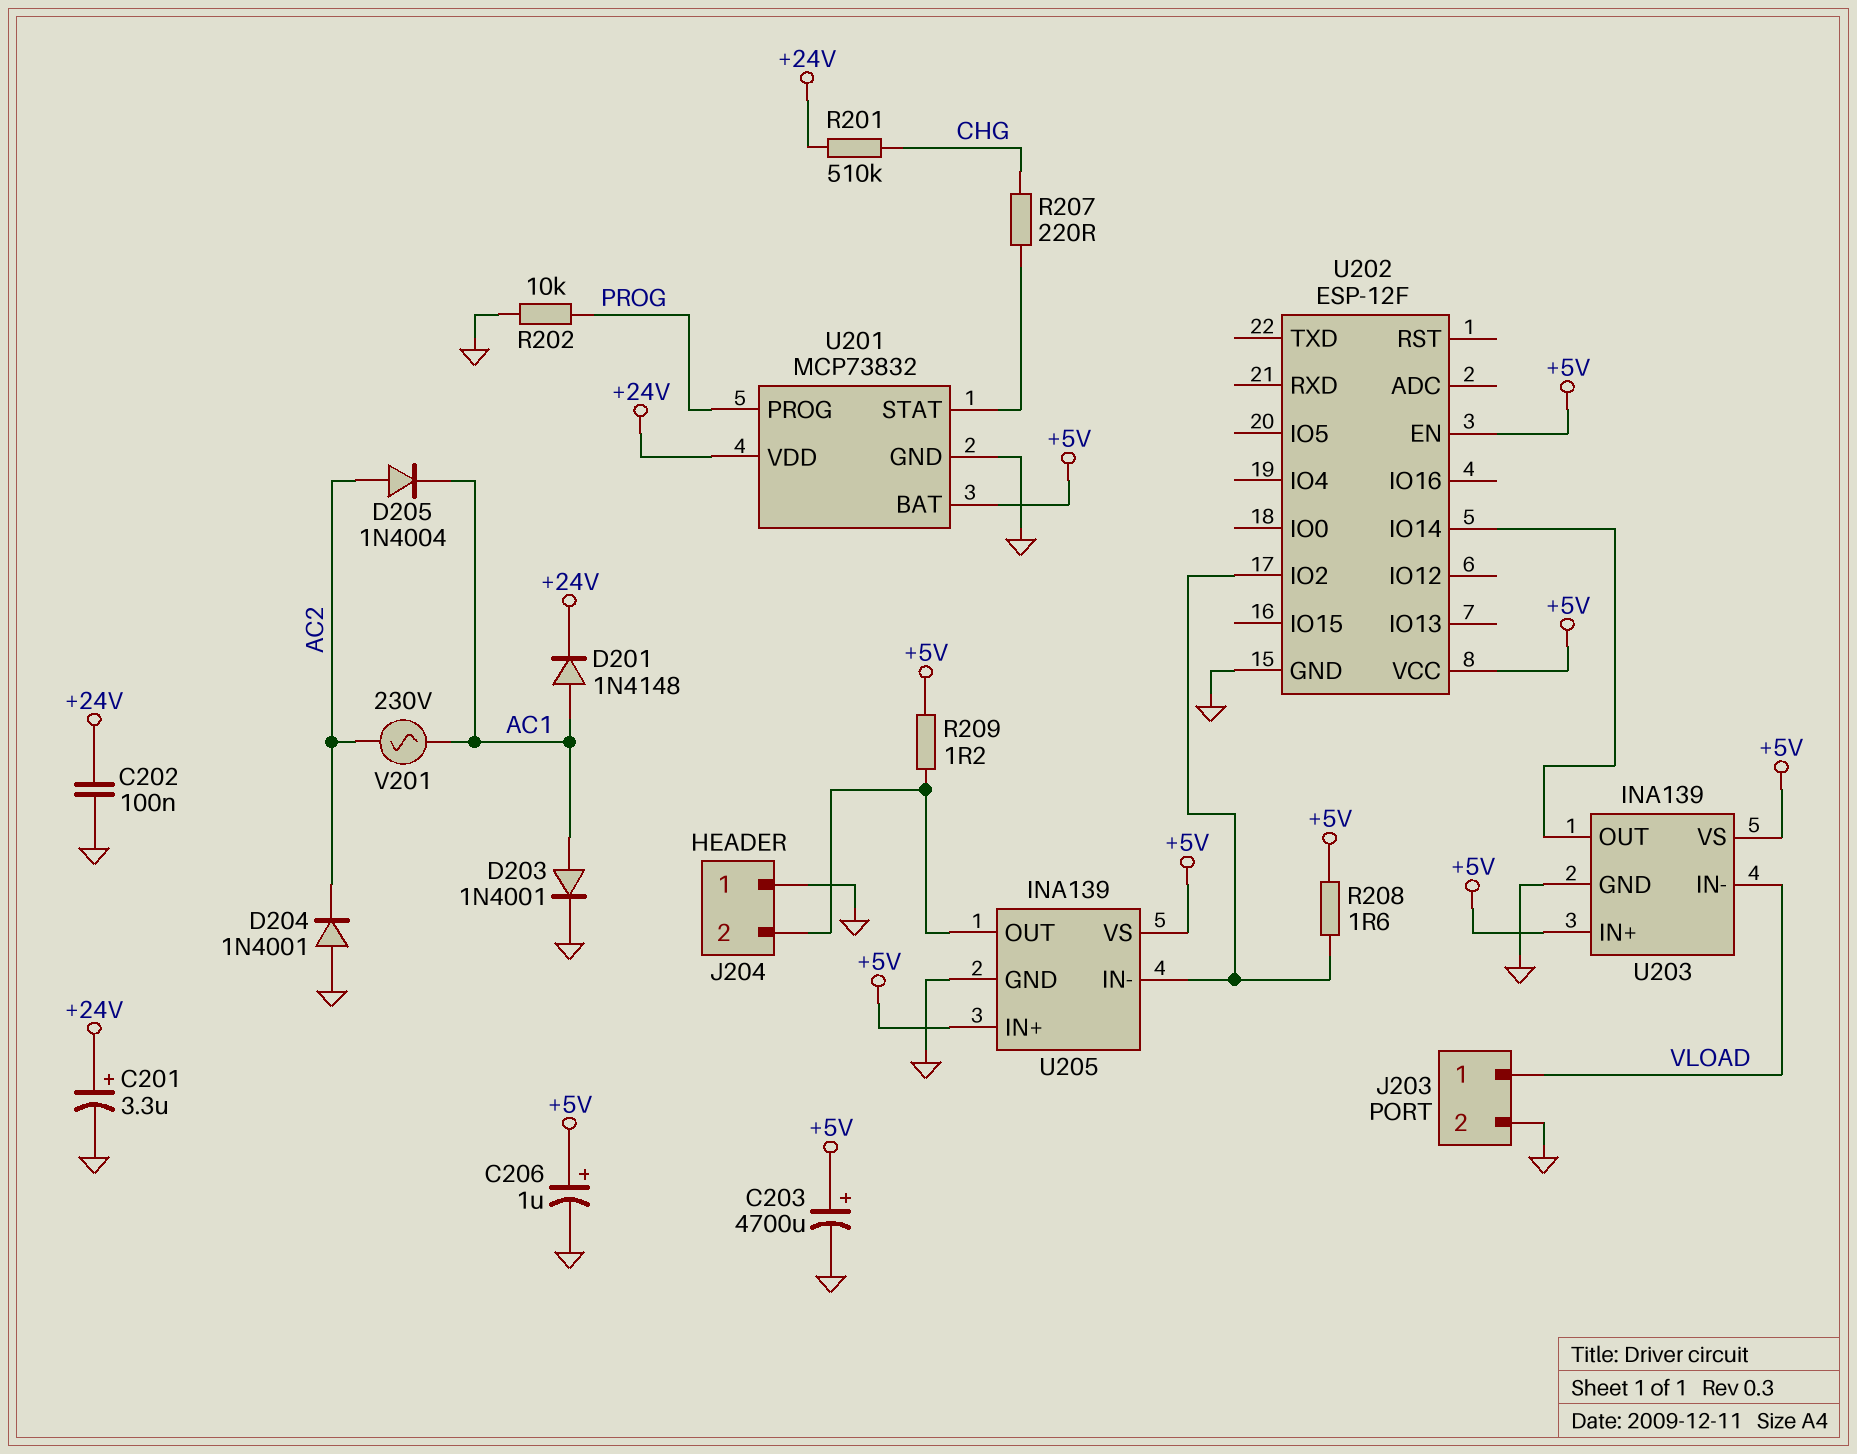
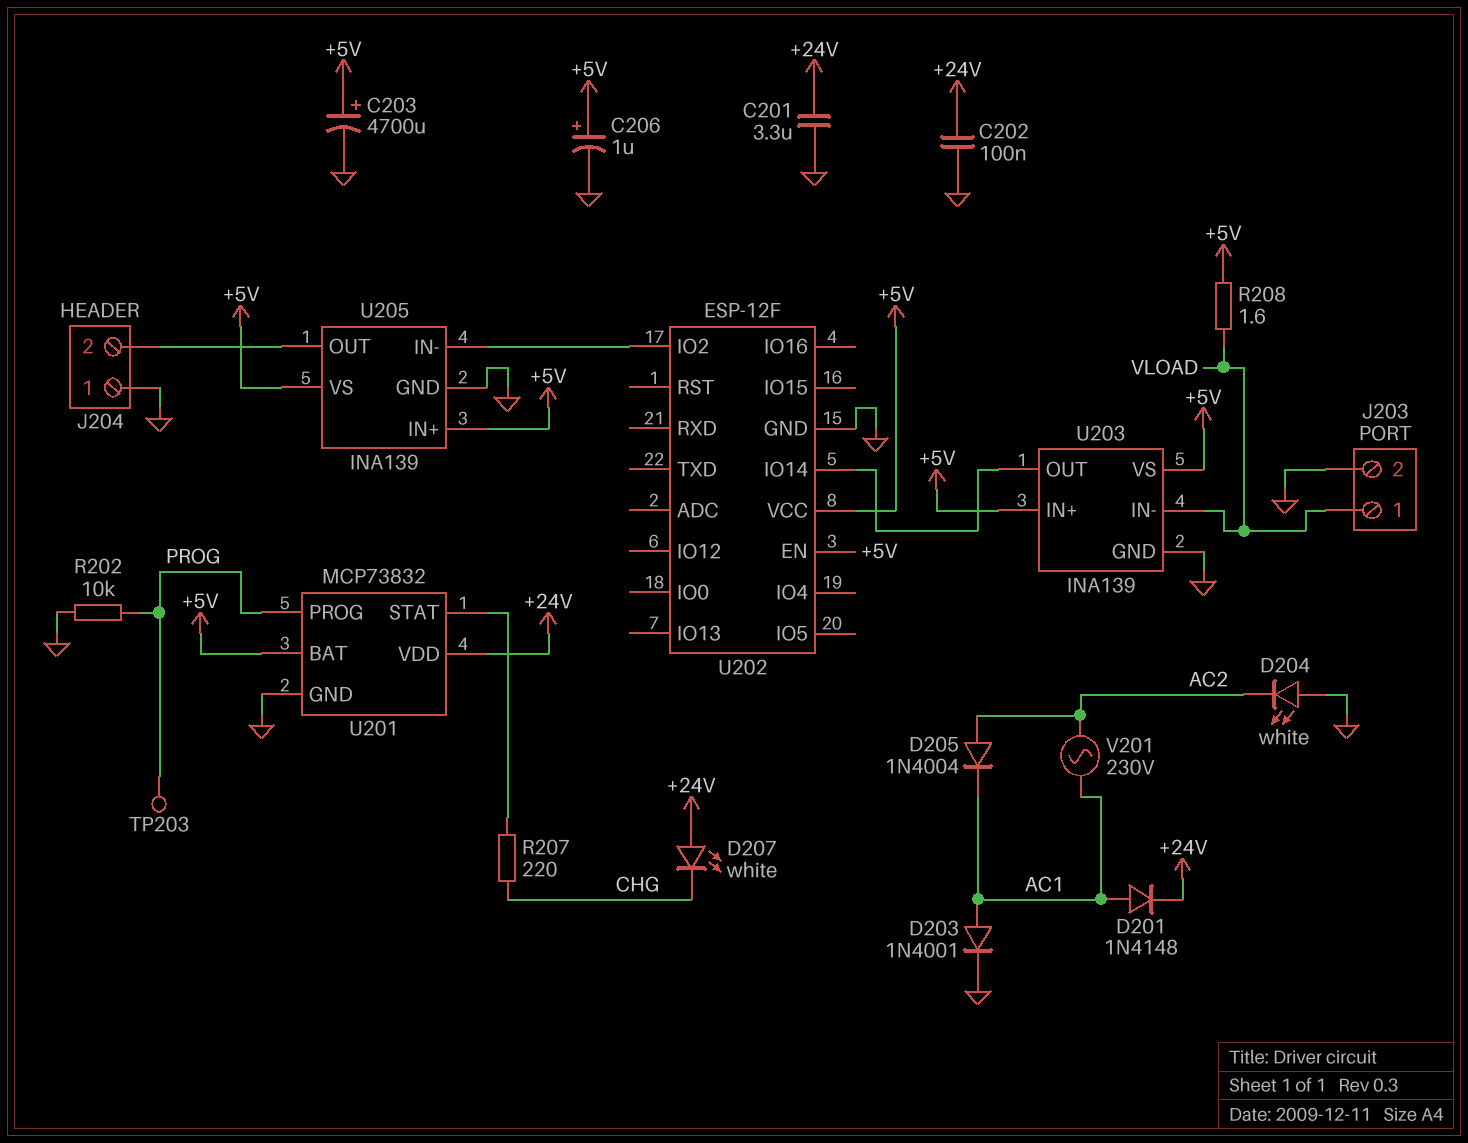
C201: 3.3uF (plus +24V, minus GND) -> 3.3uF (+24V, GND)
D204: diode 1N4001 (A GND, K AC2) -> LED white (A GND, K AC2)
D207: none -> LED white (A +24V, K CHG)
R201: 510k (+24V, CHG) -> none
R208: 1.6 (+5V, U202/IO2) -> 1.6 (+5V, VLOAD)
R209: 1.2 (+5V, J204/2) -> none
TP203: none -> test point (PROG)

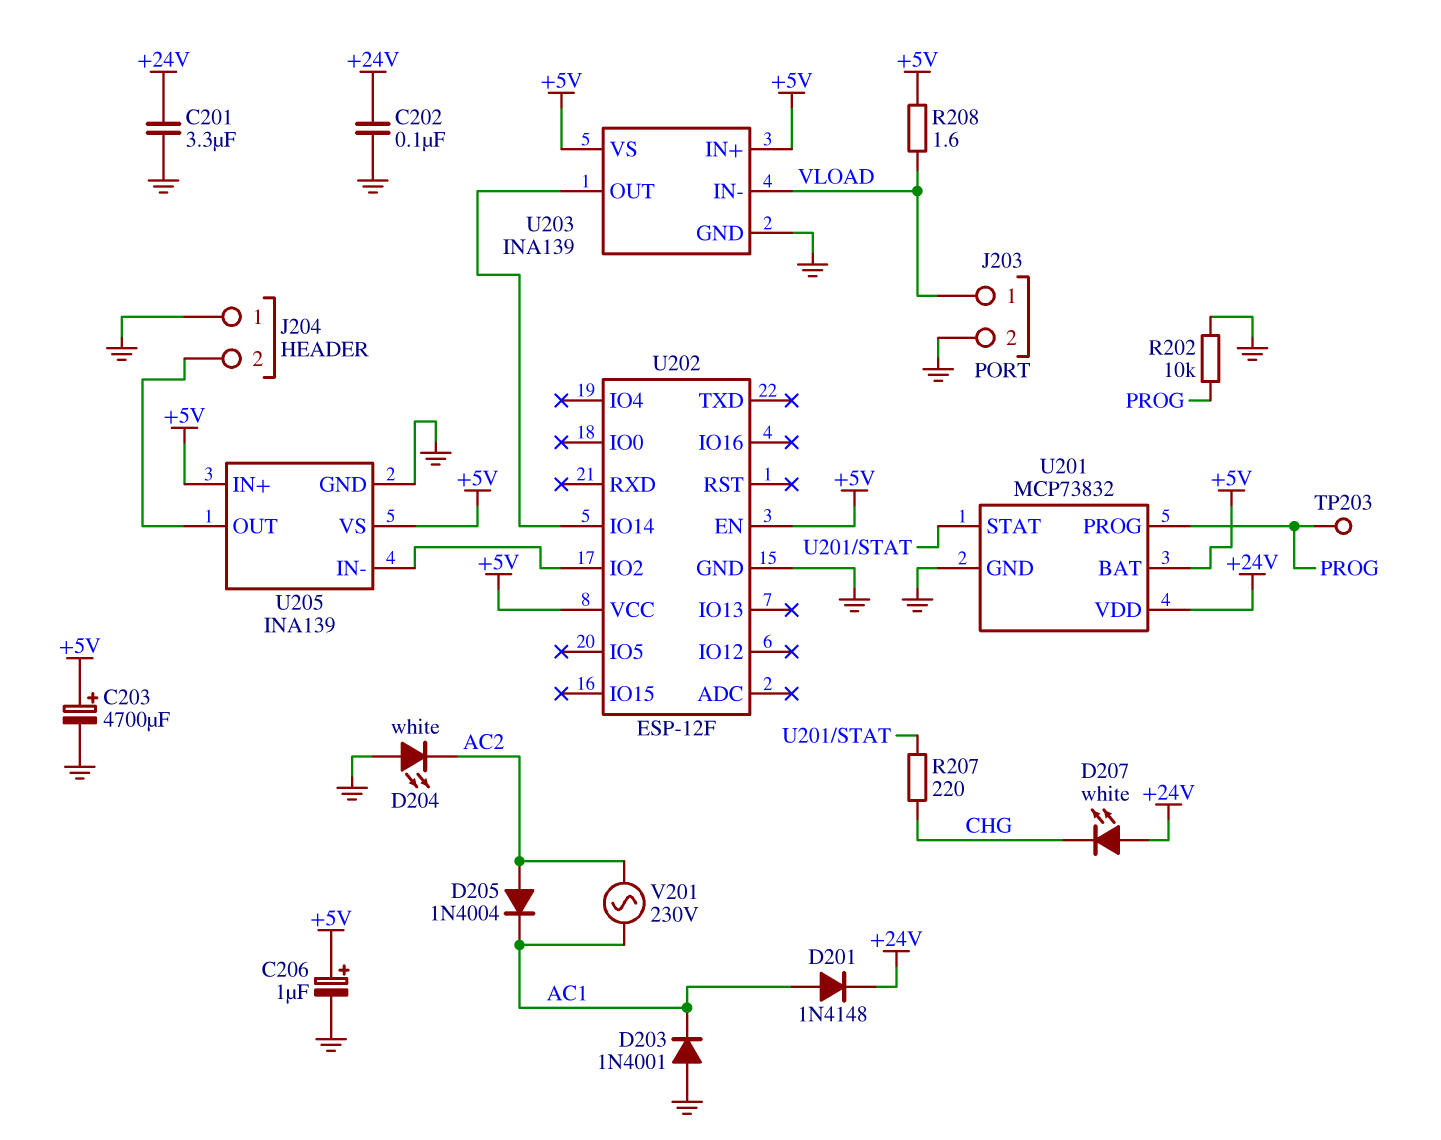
D203: diode 1N4001 (A AC1, K GND) -> diode 1N4001 (A GND, K AC1)

